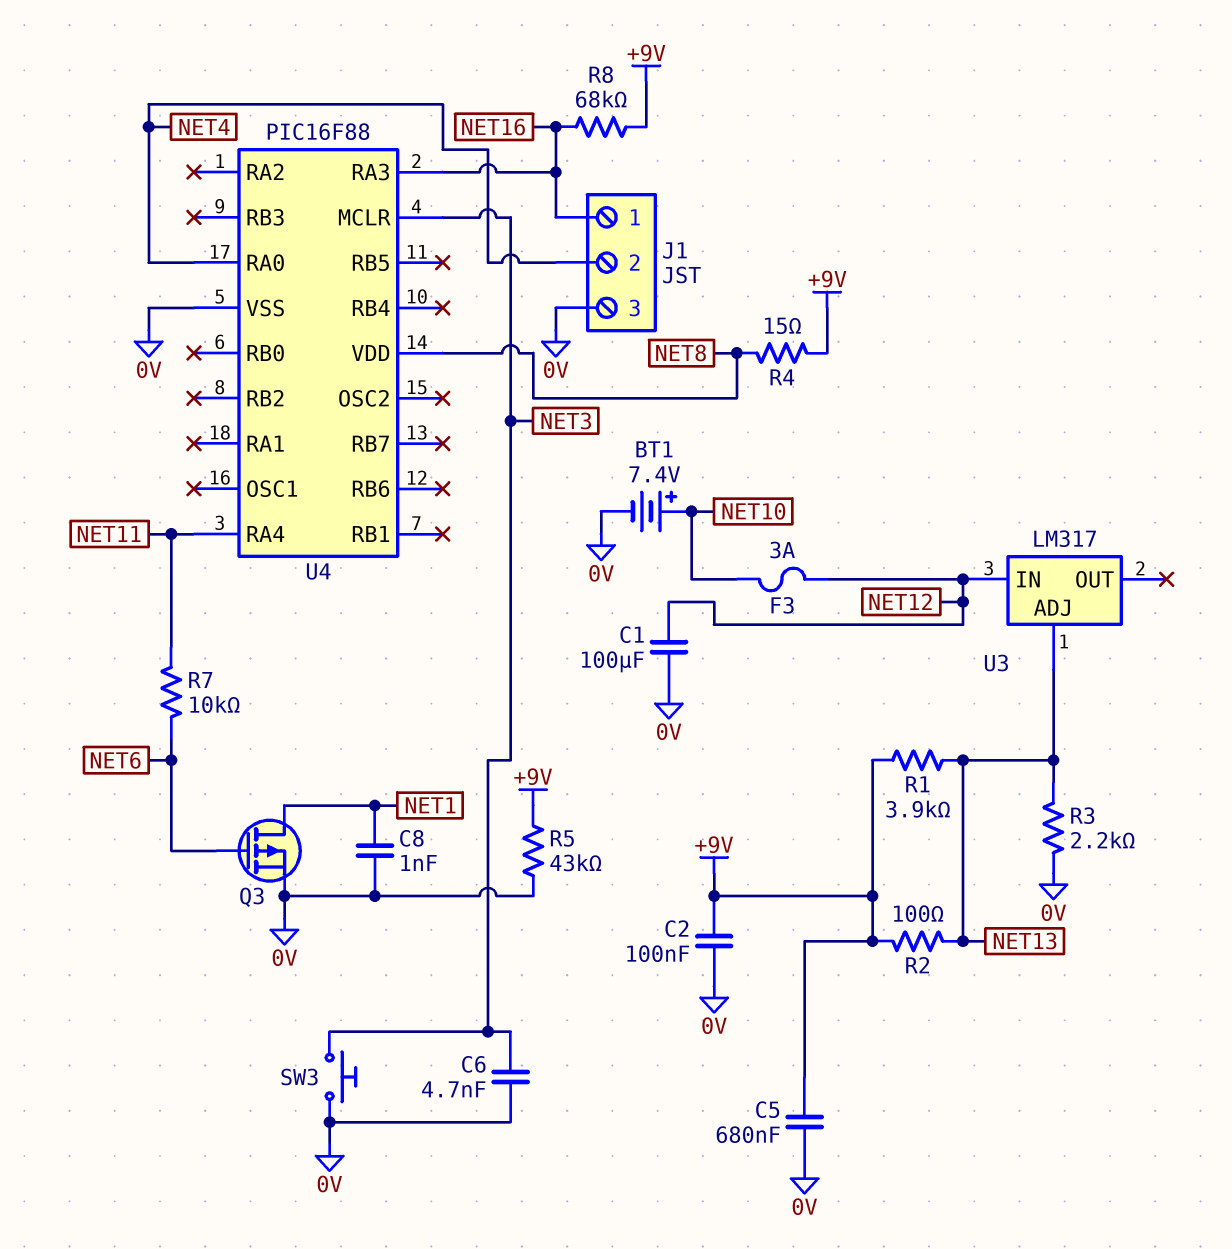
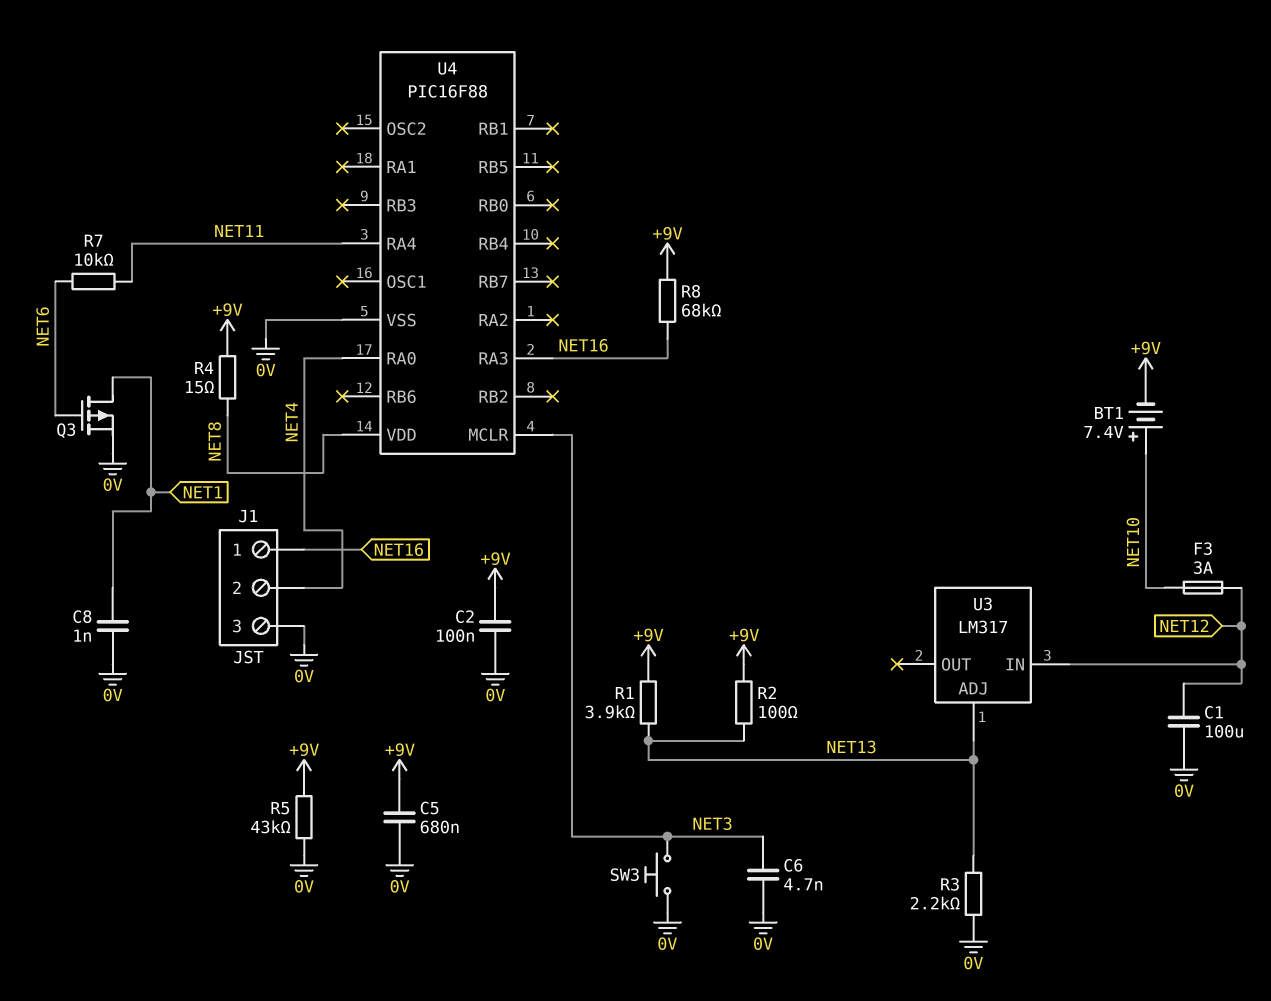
BT1: 7.4V (plus NET10, minus 0V) -> 7.4V (plus NET10, minus +9V)

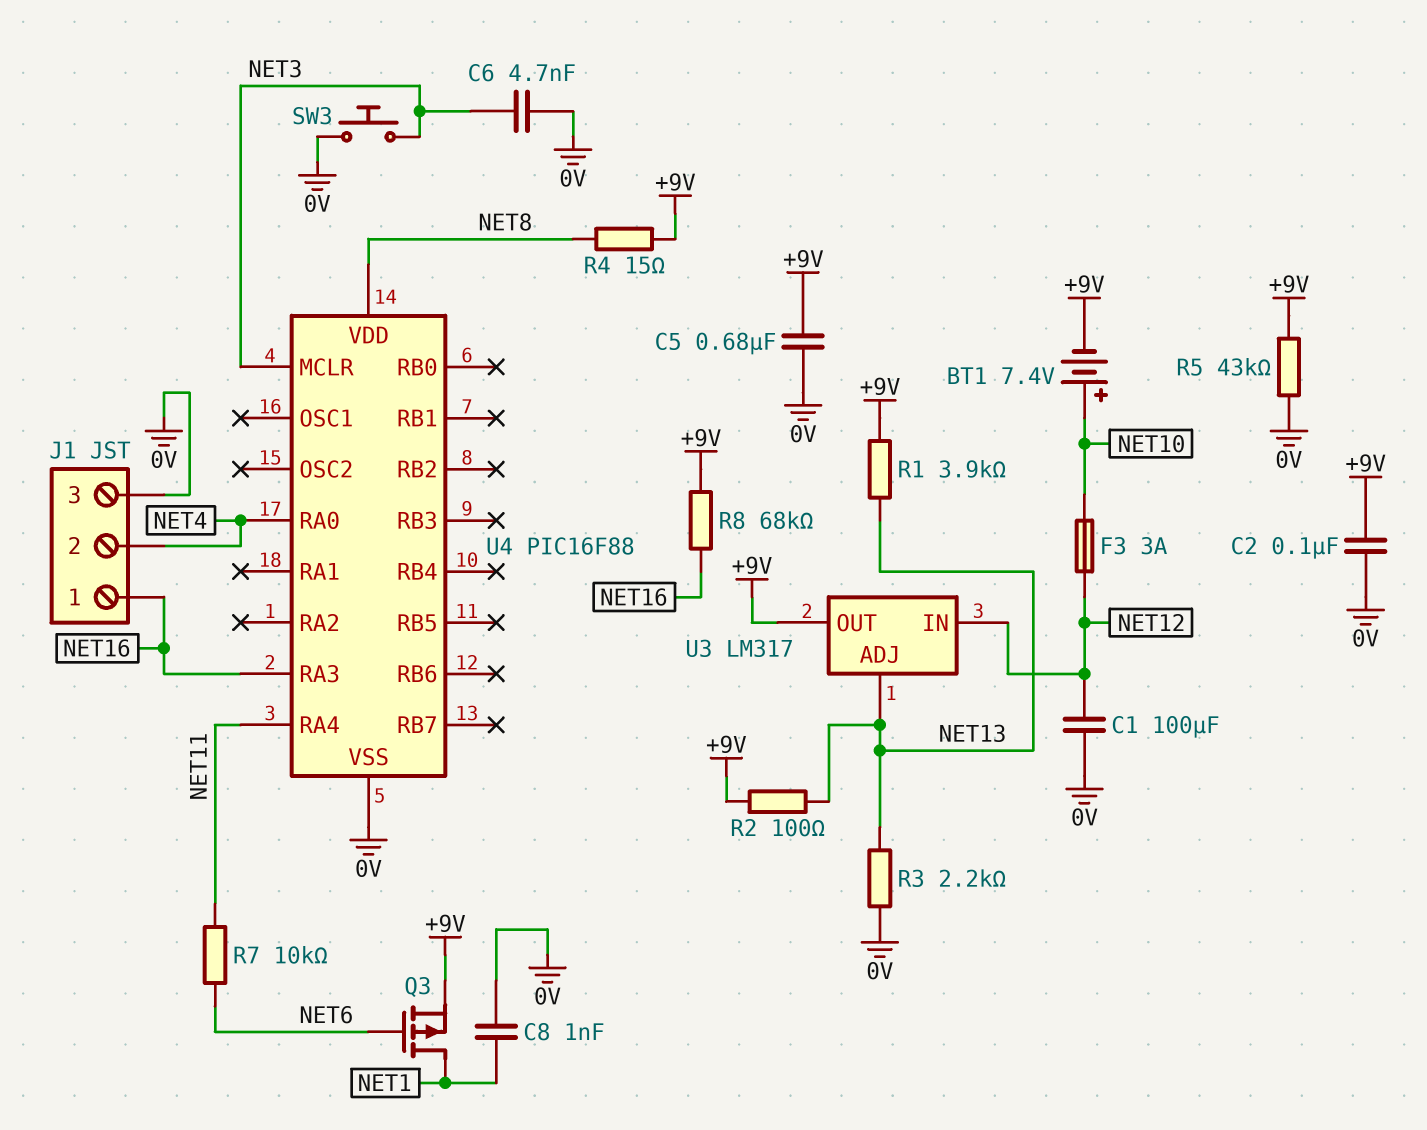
Q3: PMOS (G NET6, D NET1, S 0V) -> PMOS (G NET6, D NET1, S +9V)
U3 pin OUT: none -> +9V

